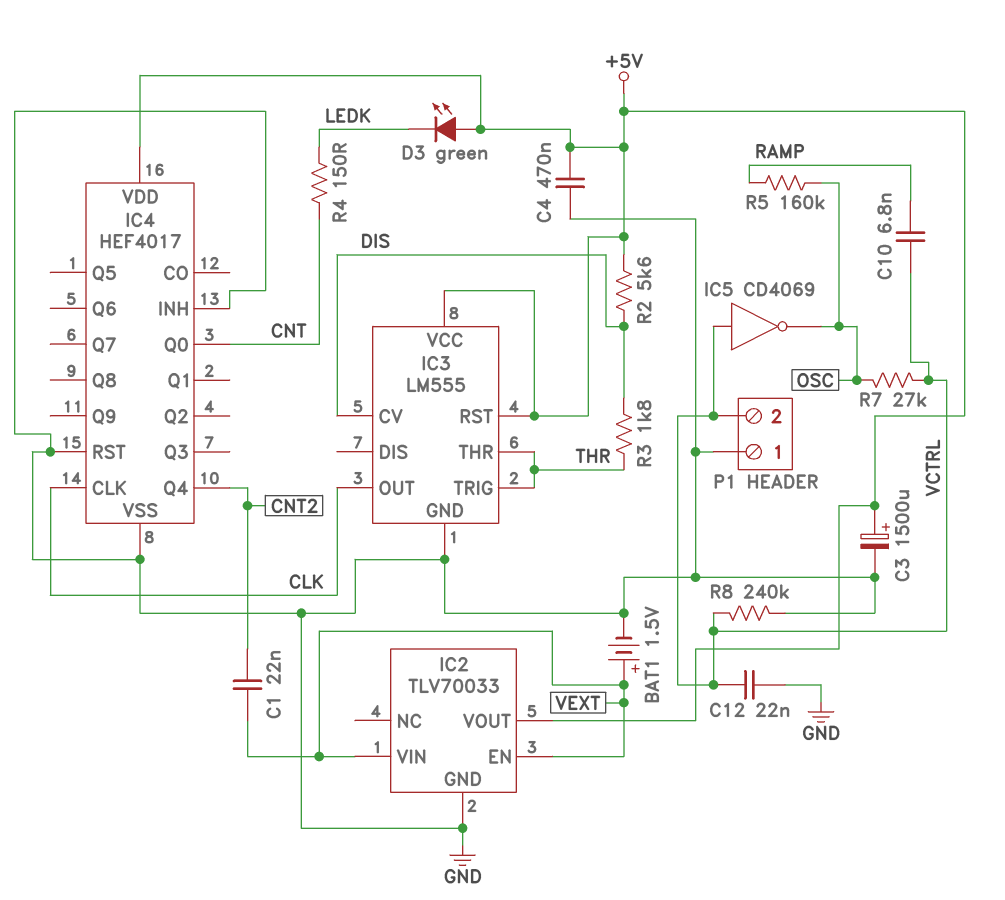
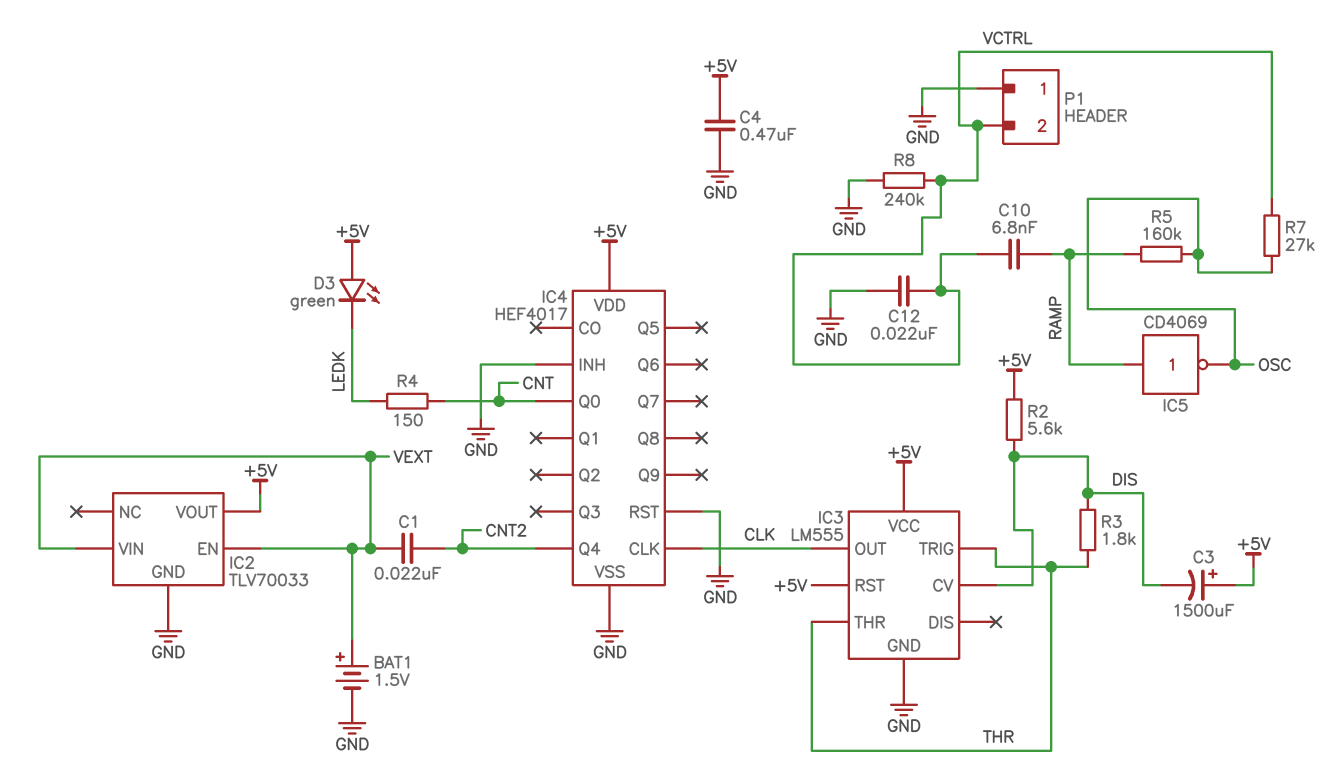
C3: 1500uF (plus +5V, minus GND) -> 1500uF (plus +5V, minus DIS)
IC5: NOT CD4069 (in VCTRL, out OSC) -> NOT CD4069 (in RAMP, out OSC)

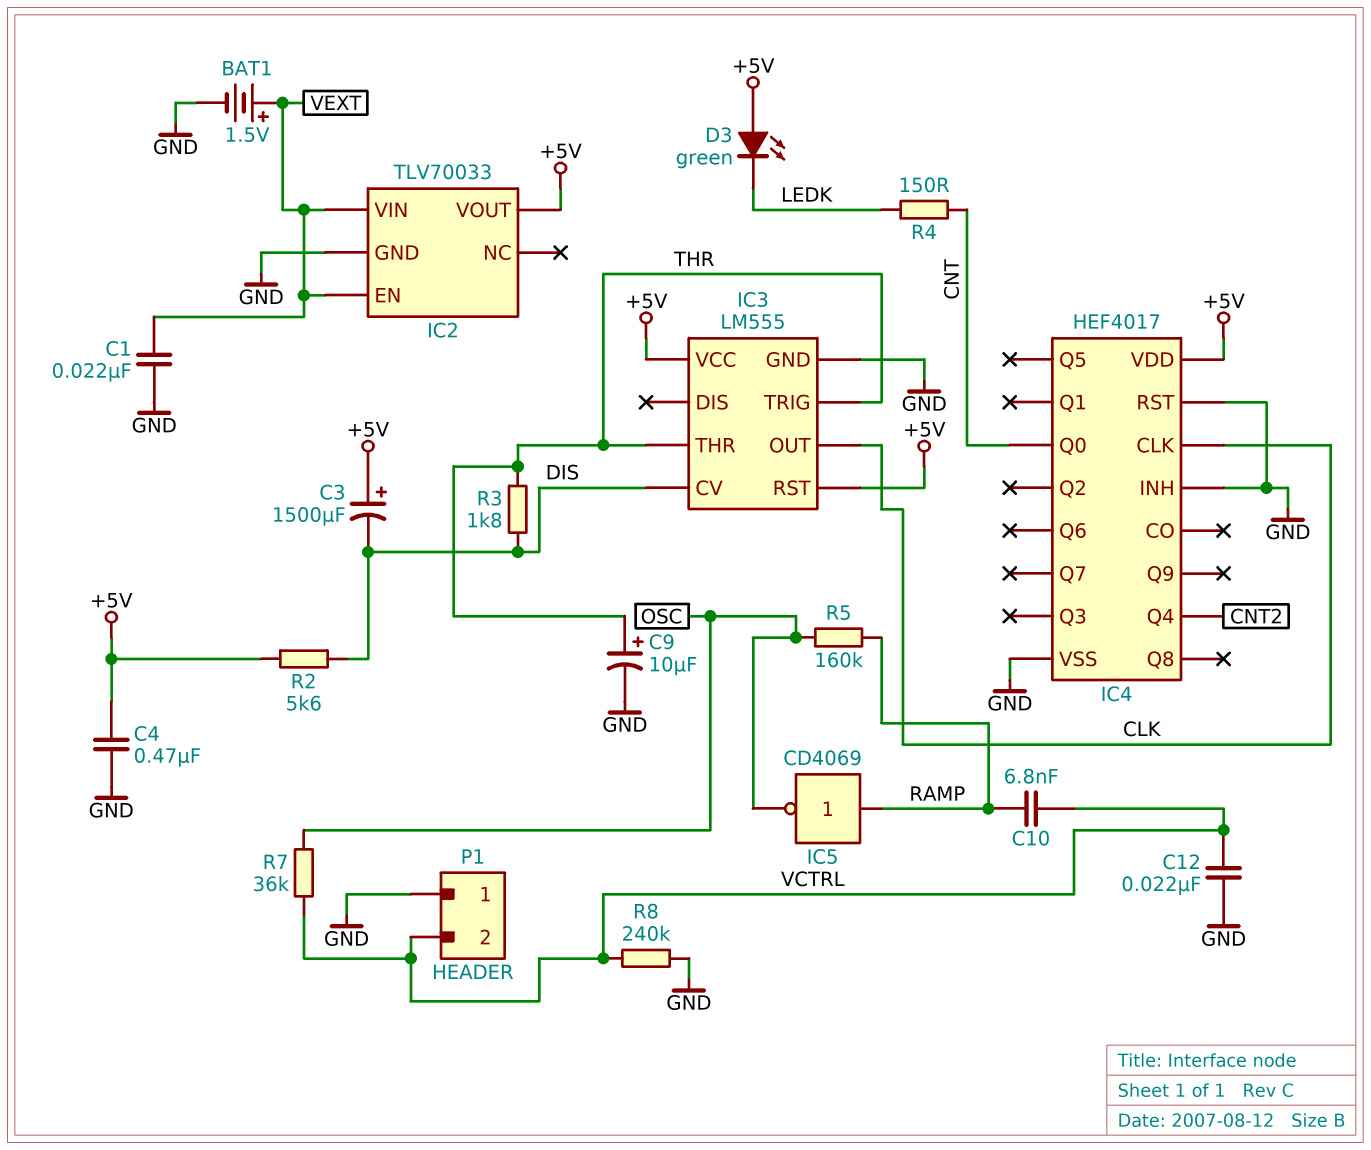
C1: 22nF (CNT2, VEXT) -> 22nF (GND, VEXT)
C9: none -> 10uF (plus THR, minus GND)
R7: 27k (OSC, VCTRL) -> 36k (OSC, VCTRL)

